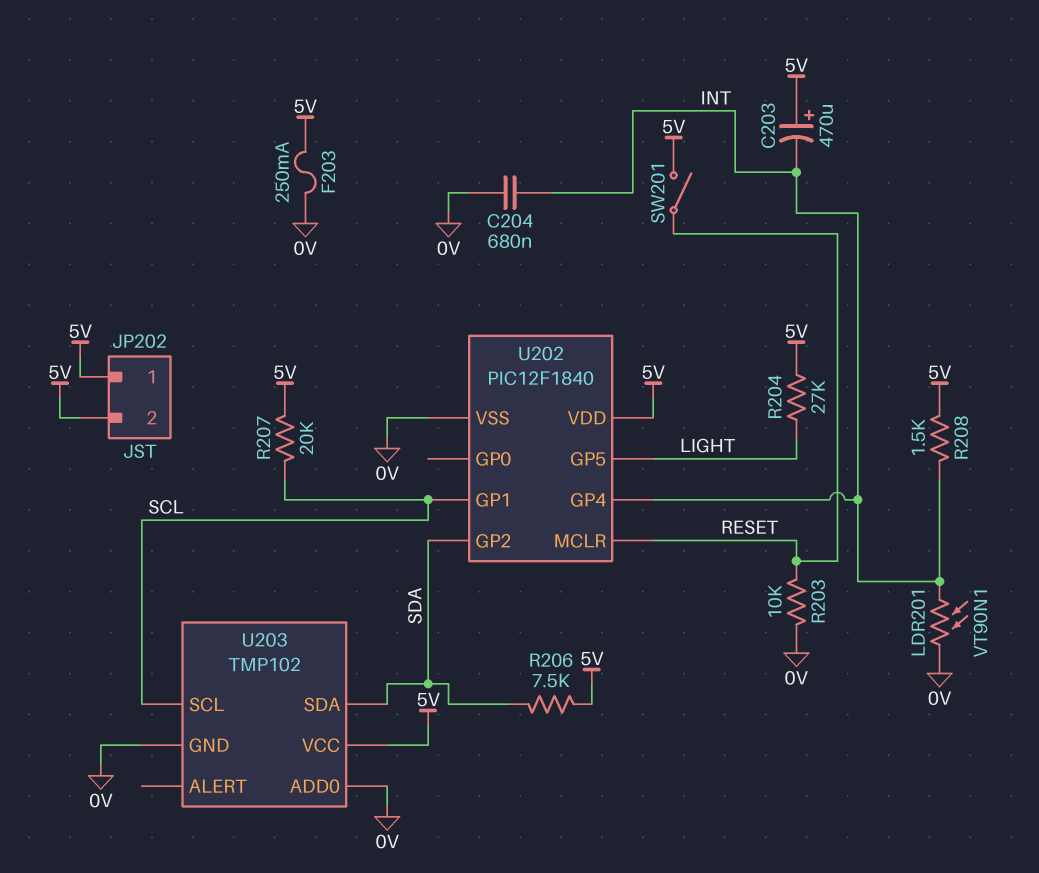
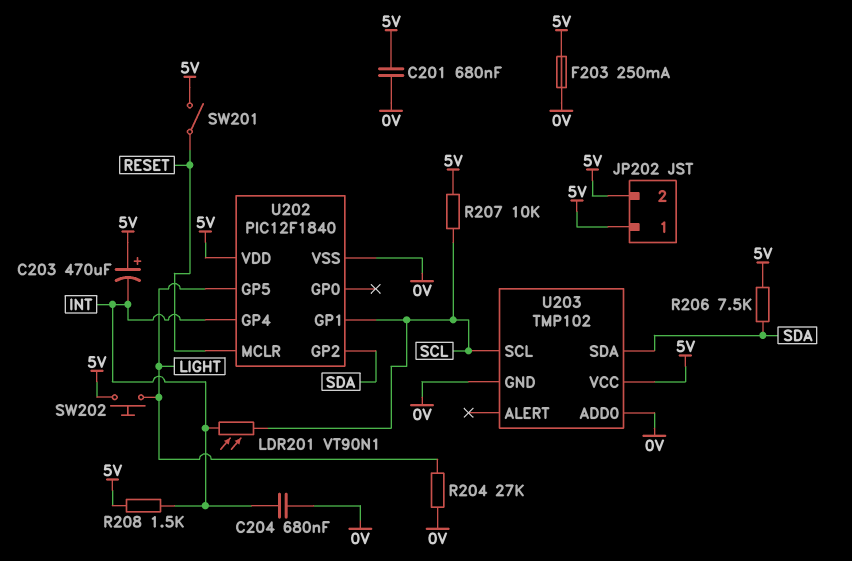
C201: none -> 680nF (0V, 5V)
LDR201: VT90N1 (0V, INT) -> VT90N1 (INT, SCL)
R203: 10k (0V, RESET) -> none
R204: 27k (5V, LIGHT) -> 27k (0V, LIGHT)
R207: 20k (5V, SCL) -> 10k (5V, SCL)
SW202: none -> button (5V, LIGHT)

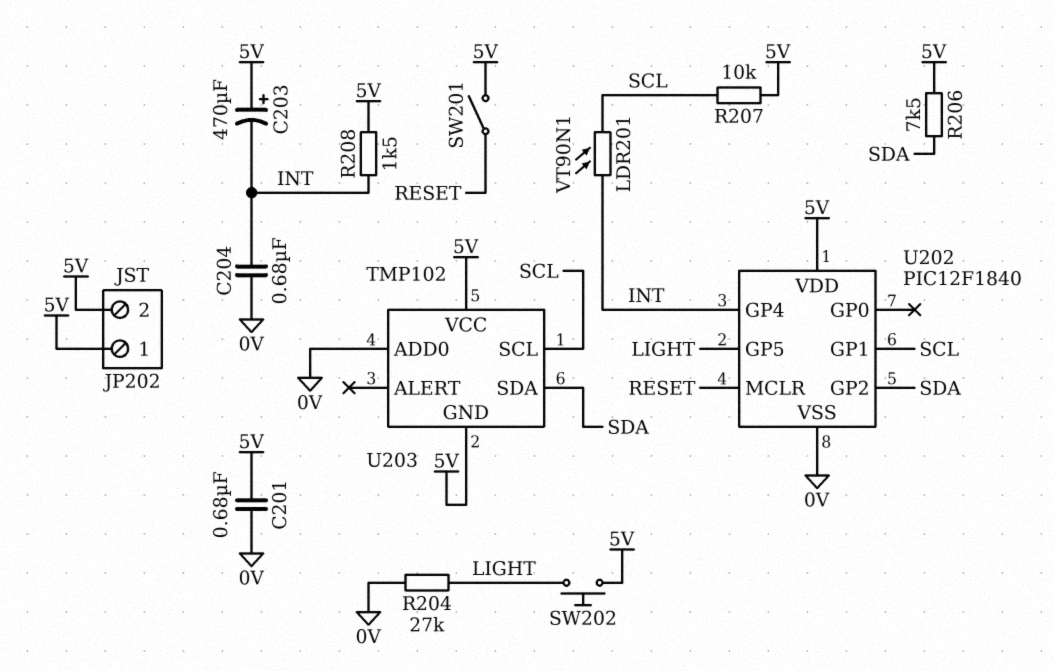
F203: 250mA (0V, 5V) -> none
U203 pin GND: 0V -> 5V

